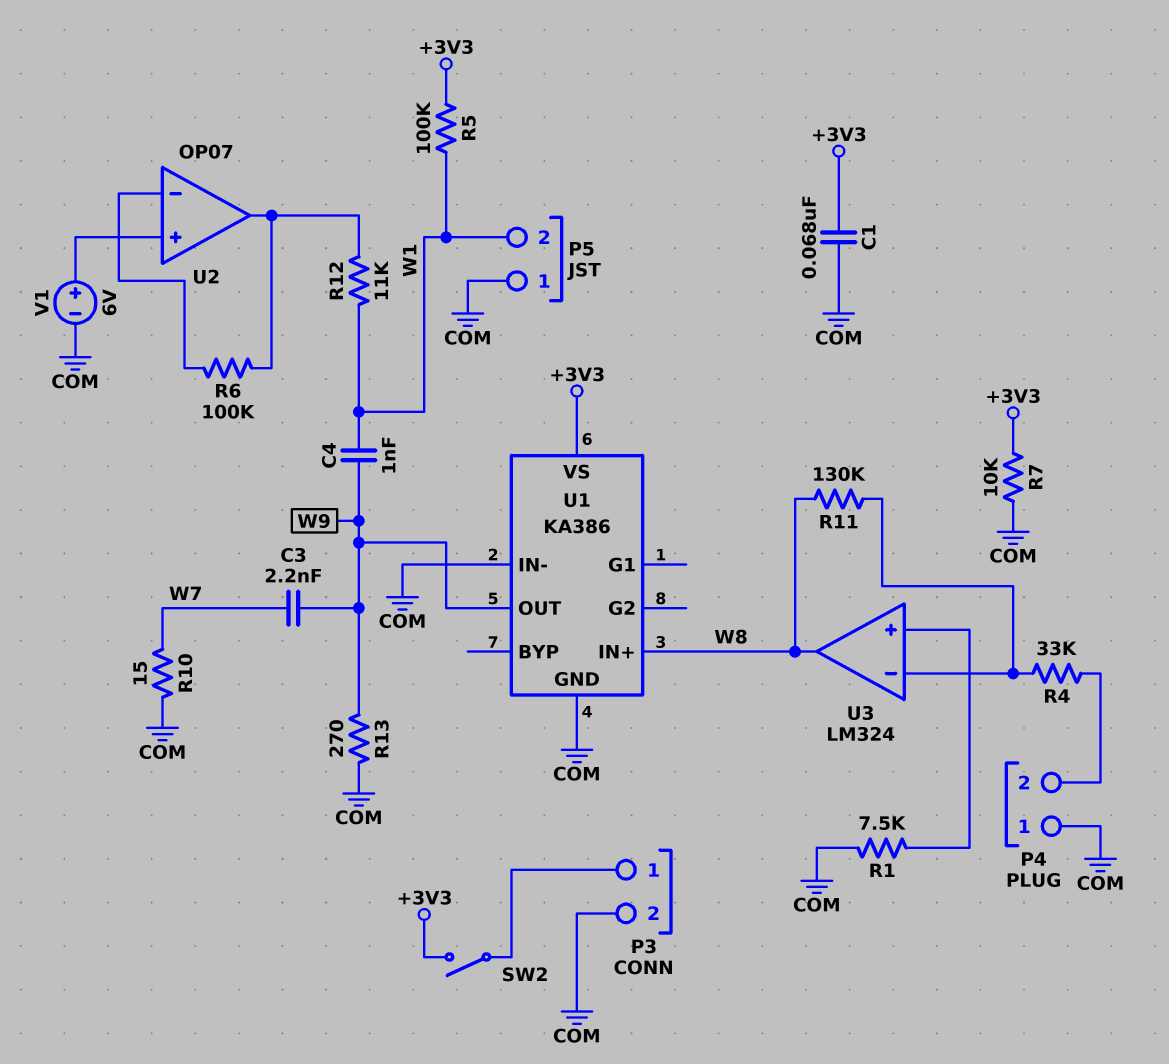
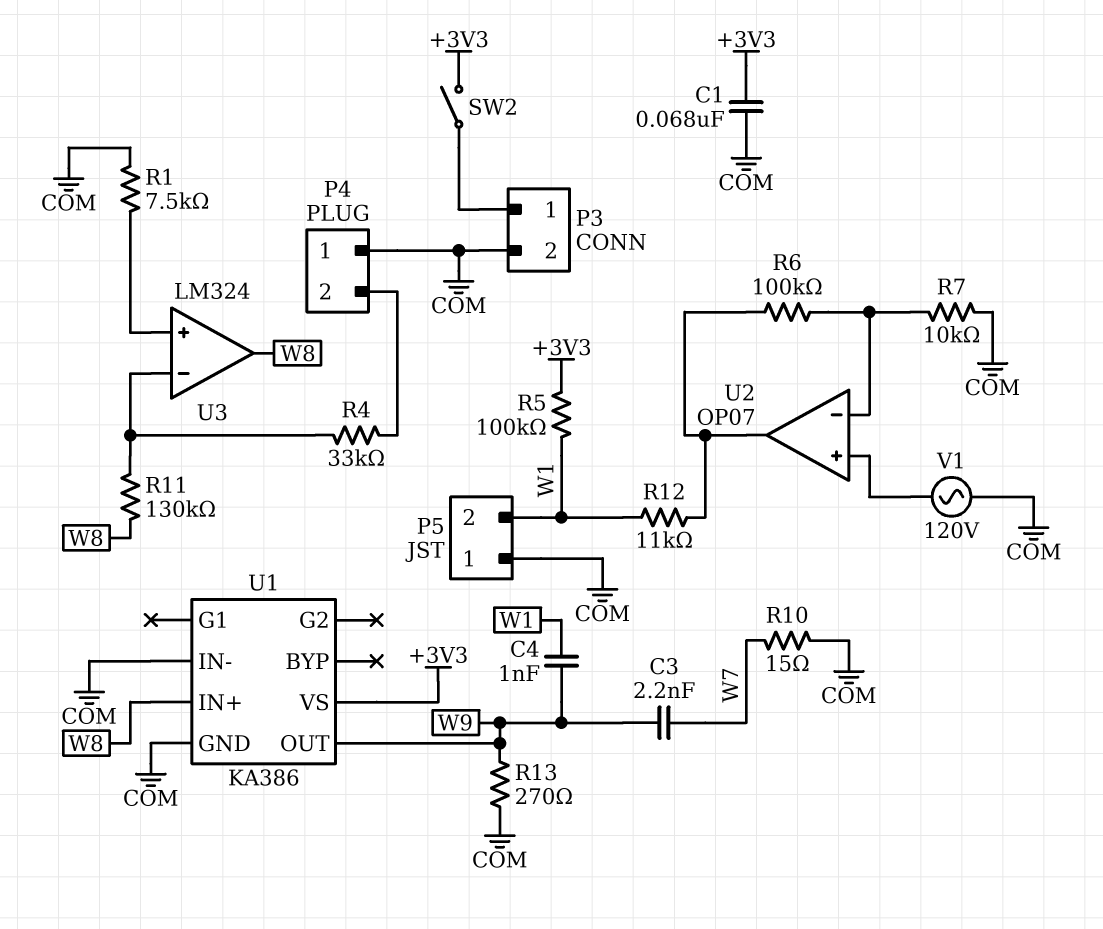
R7: 10k (+3V3, COM) -> 10k (COM, U2/in-)
V1: 6V (plus U2/in+, minus COM) -> AC 120V (COM, U2/in+)

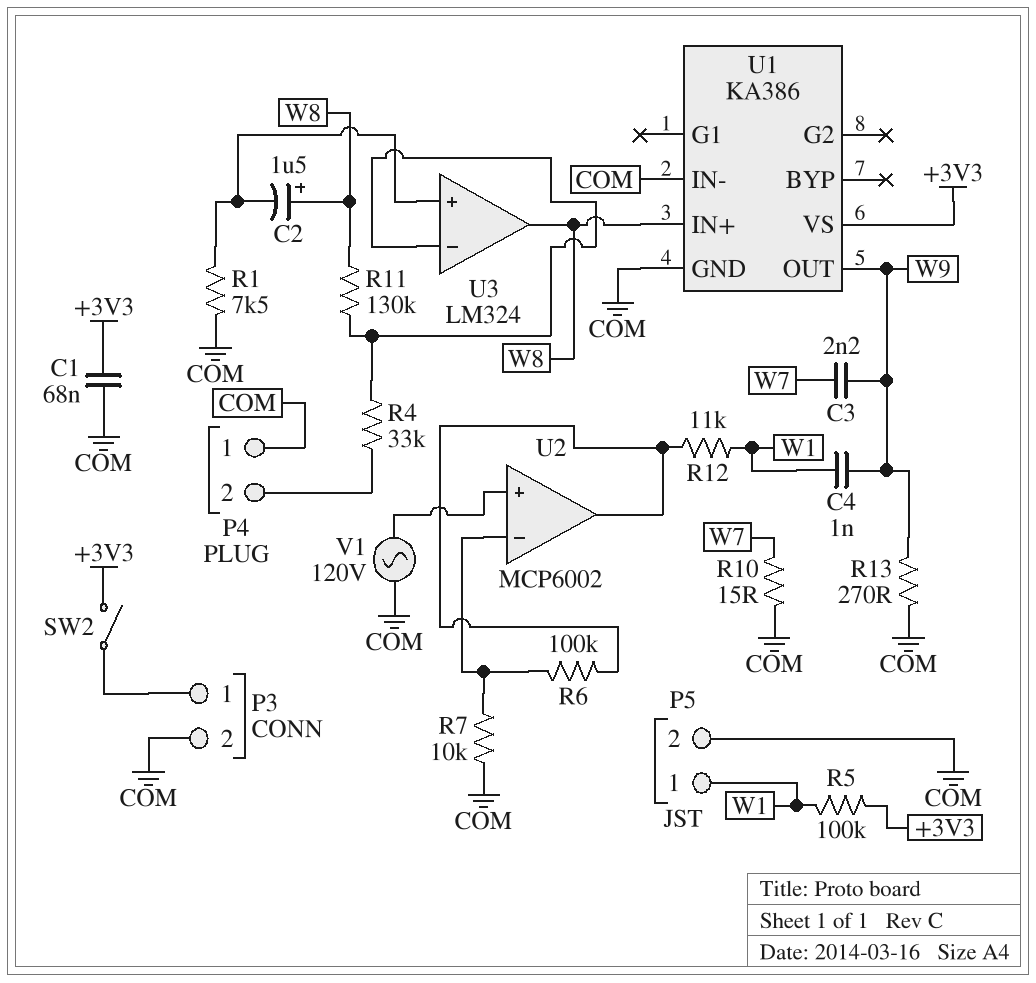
C2: none -> 1.5uF (plus W8, minus U3/in+)
P5 pin 1: COM -> W1
P5 pin 2: W1 -> COM
U2: OP07 -> MCP6002

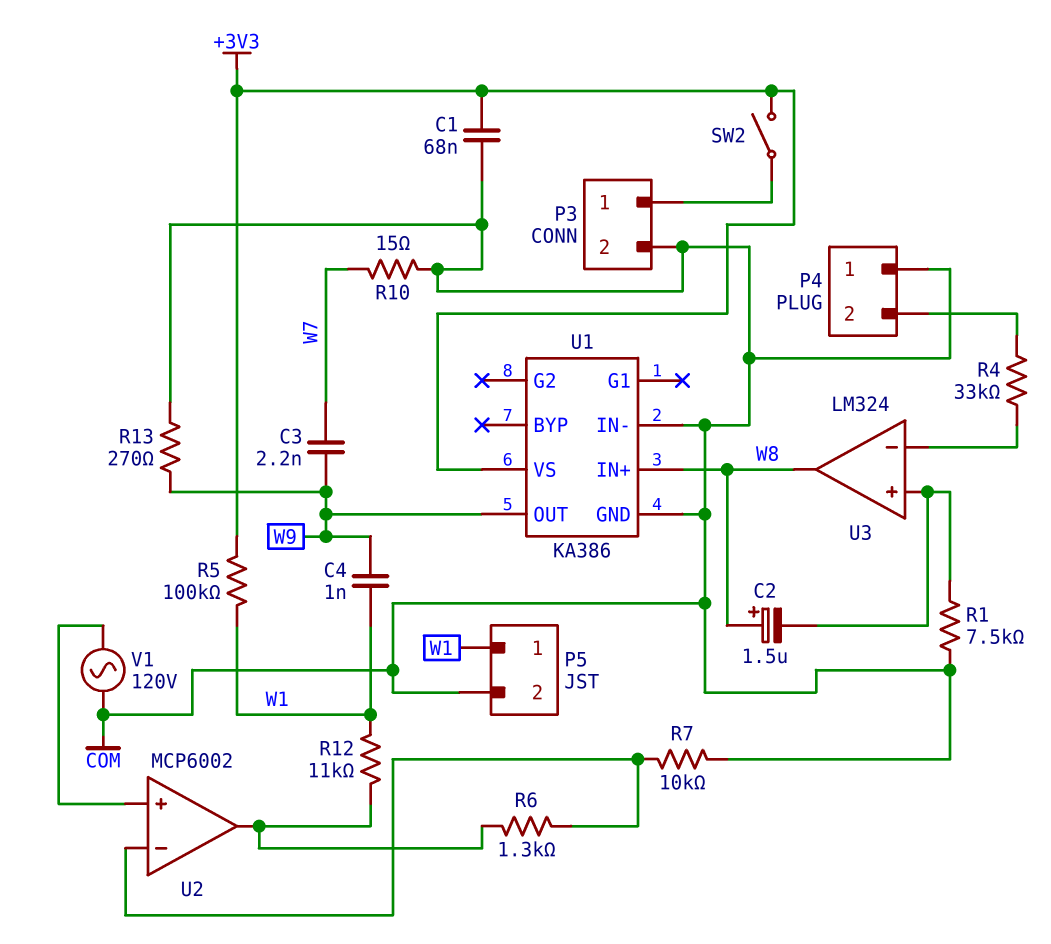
R6: 100k (U2/in-, U2/out) -> 1.3k (U2/in-, U2/out)
R11: 130k (U3/in-, W8) -> none

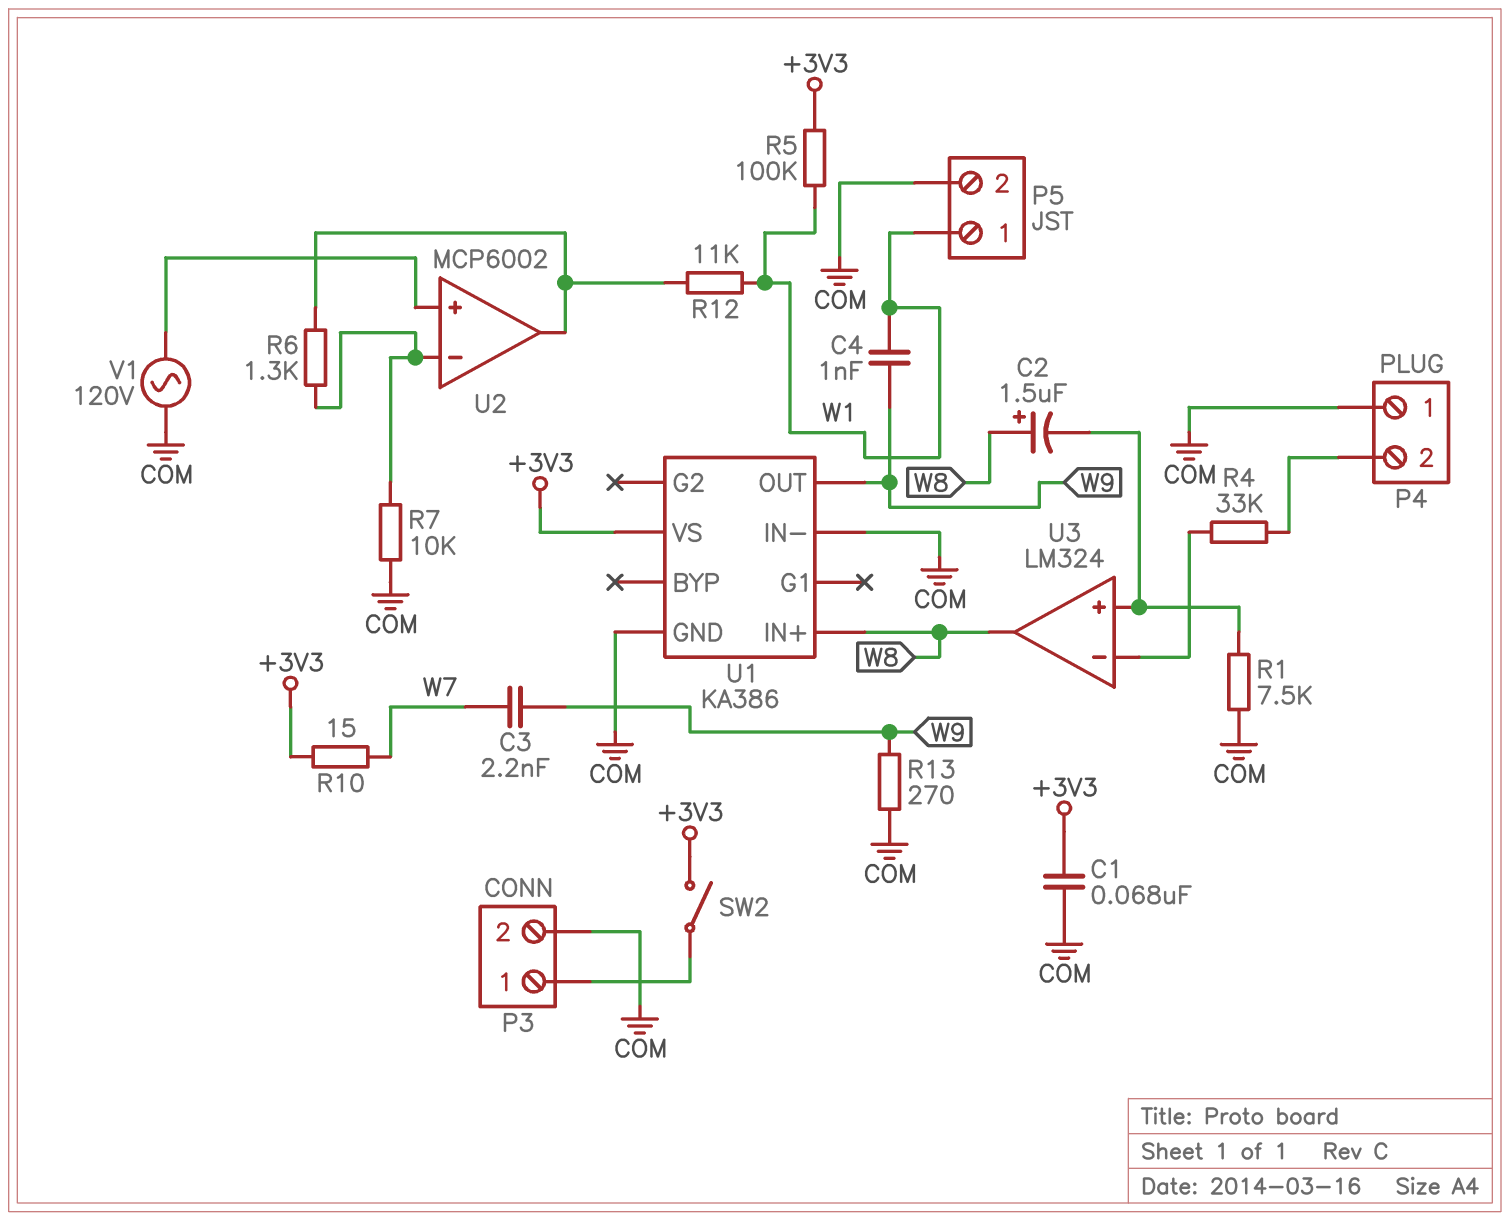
R10: 15 (COM, W7) -> 15 (+3V3, W7)

